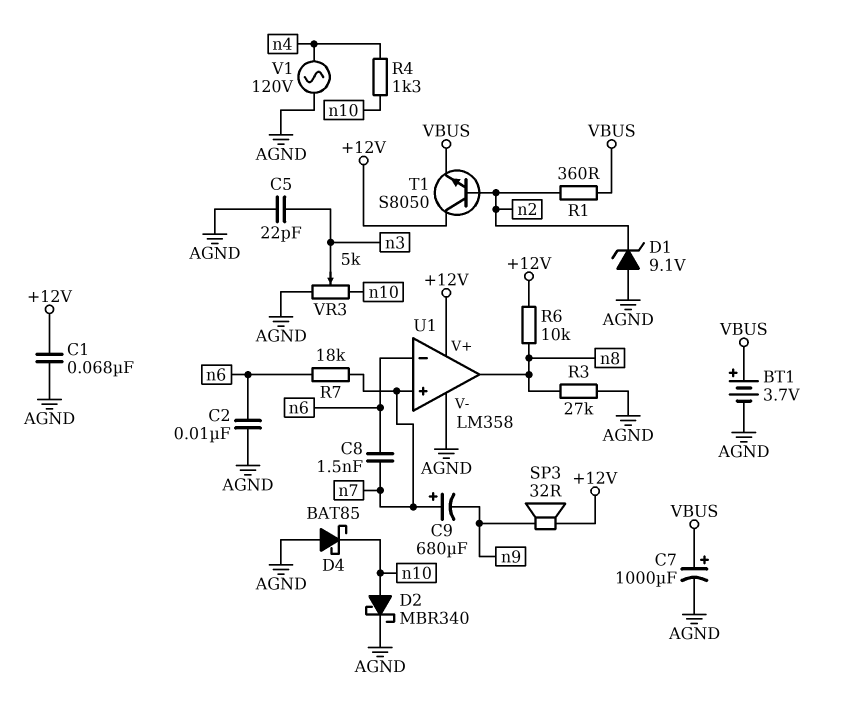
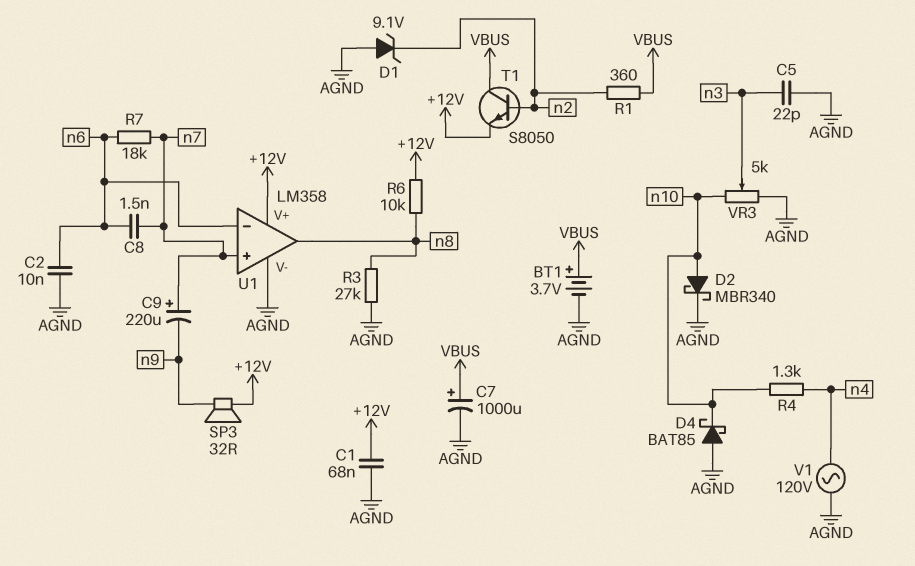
C9: 680uF (plus n7, minus n9) -> 220uF (plus n7, minus n9)
T1: NPN S8050 (B n2, C +12V, E VBUS) -> NPN S8050 (B n2, C VBUS, E +12V)

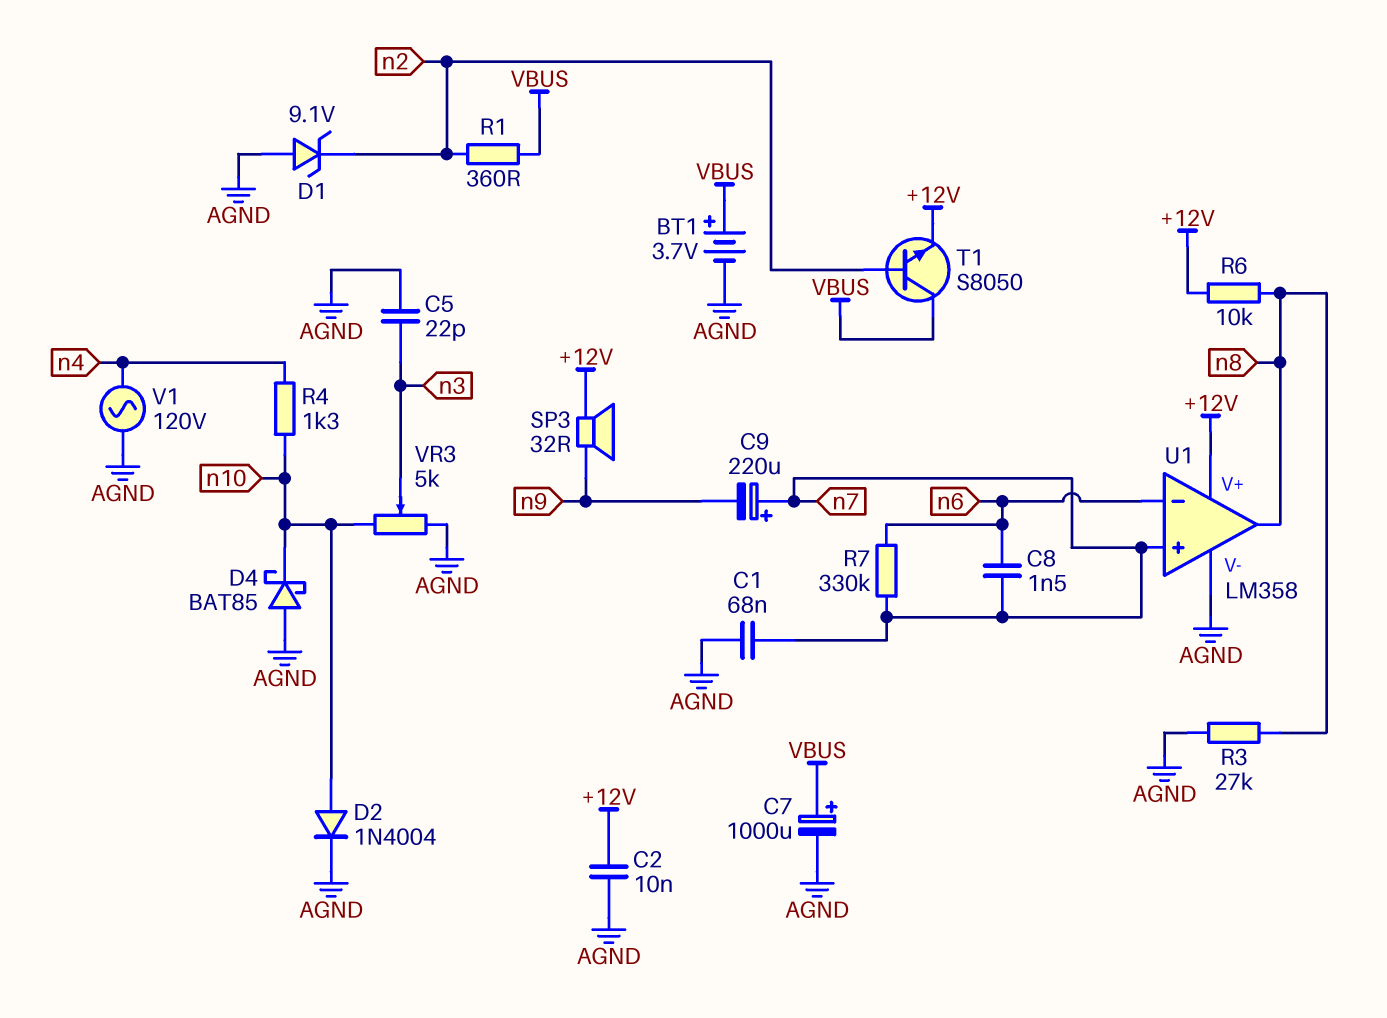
C1: 68nF (+12V, AGND) -> 68nF (AGND, n7)
C2: 10nF (AGND, n6) -> 10nF (+12V, AGND)
D2: schottky MBR340 (A n10, K AGND) -> diode 1N4004 (A n10, K AGND)
R7: 18k (n6, n7) -> 330k (n6, n7)

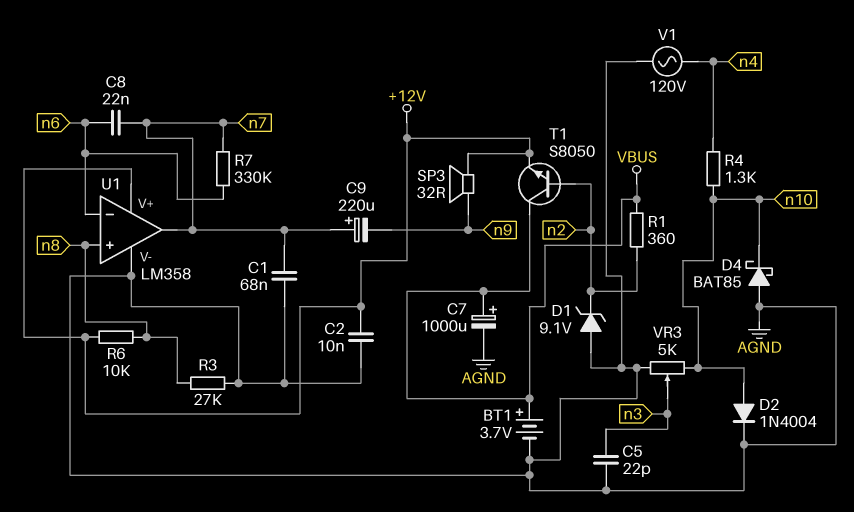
C8: 1.5nF (n6, n7) -> 22nF (n6, n7)
U1 pin in+: n7 -> n8
U1 pin out: n8 -> n7

